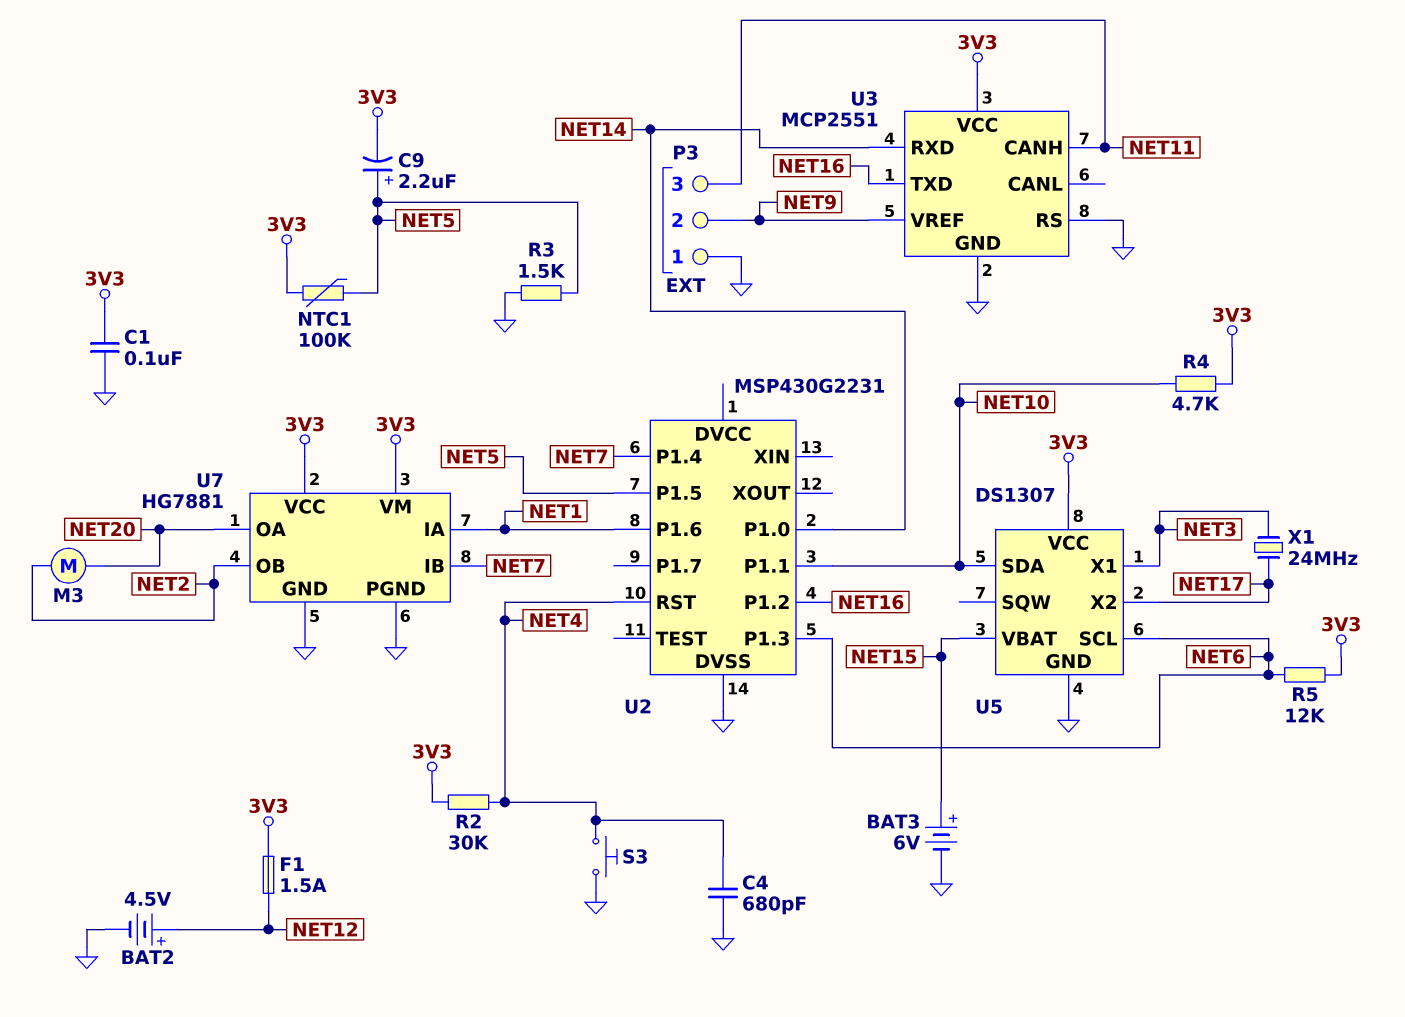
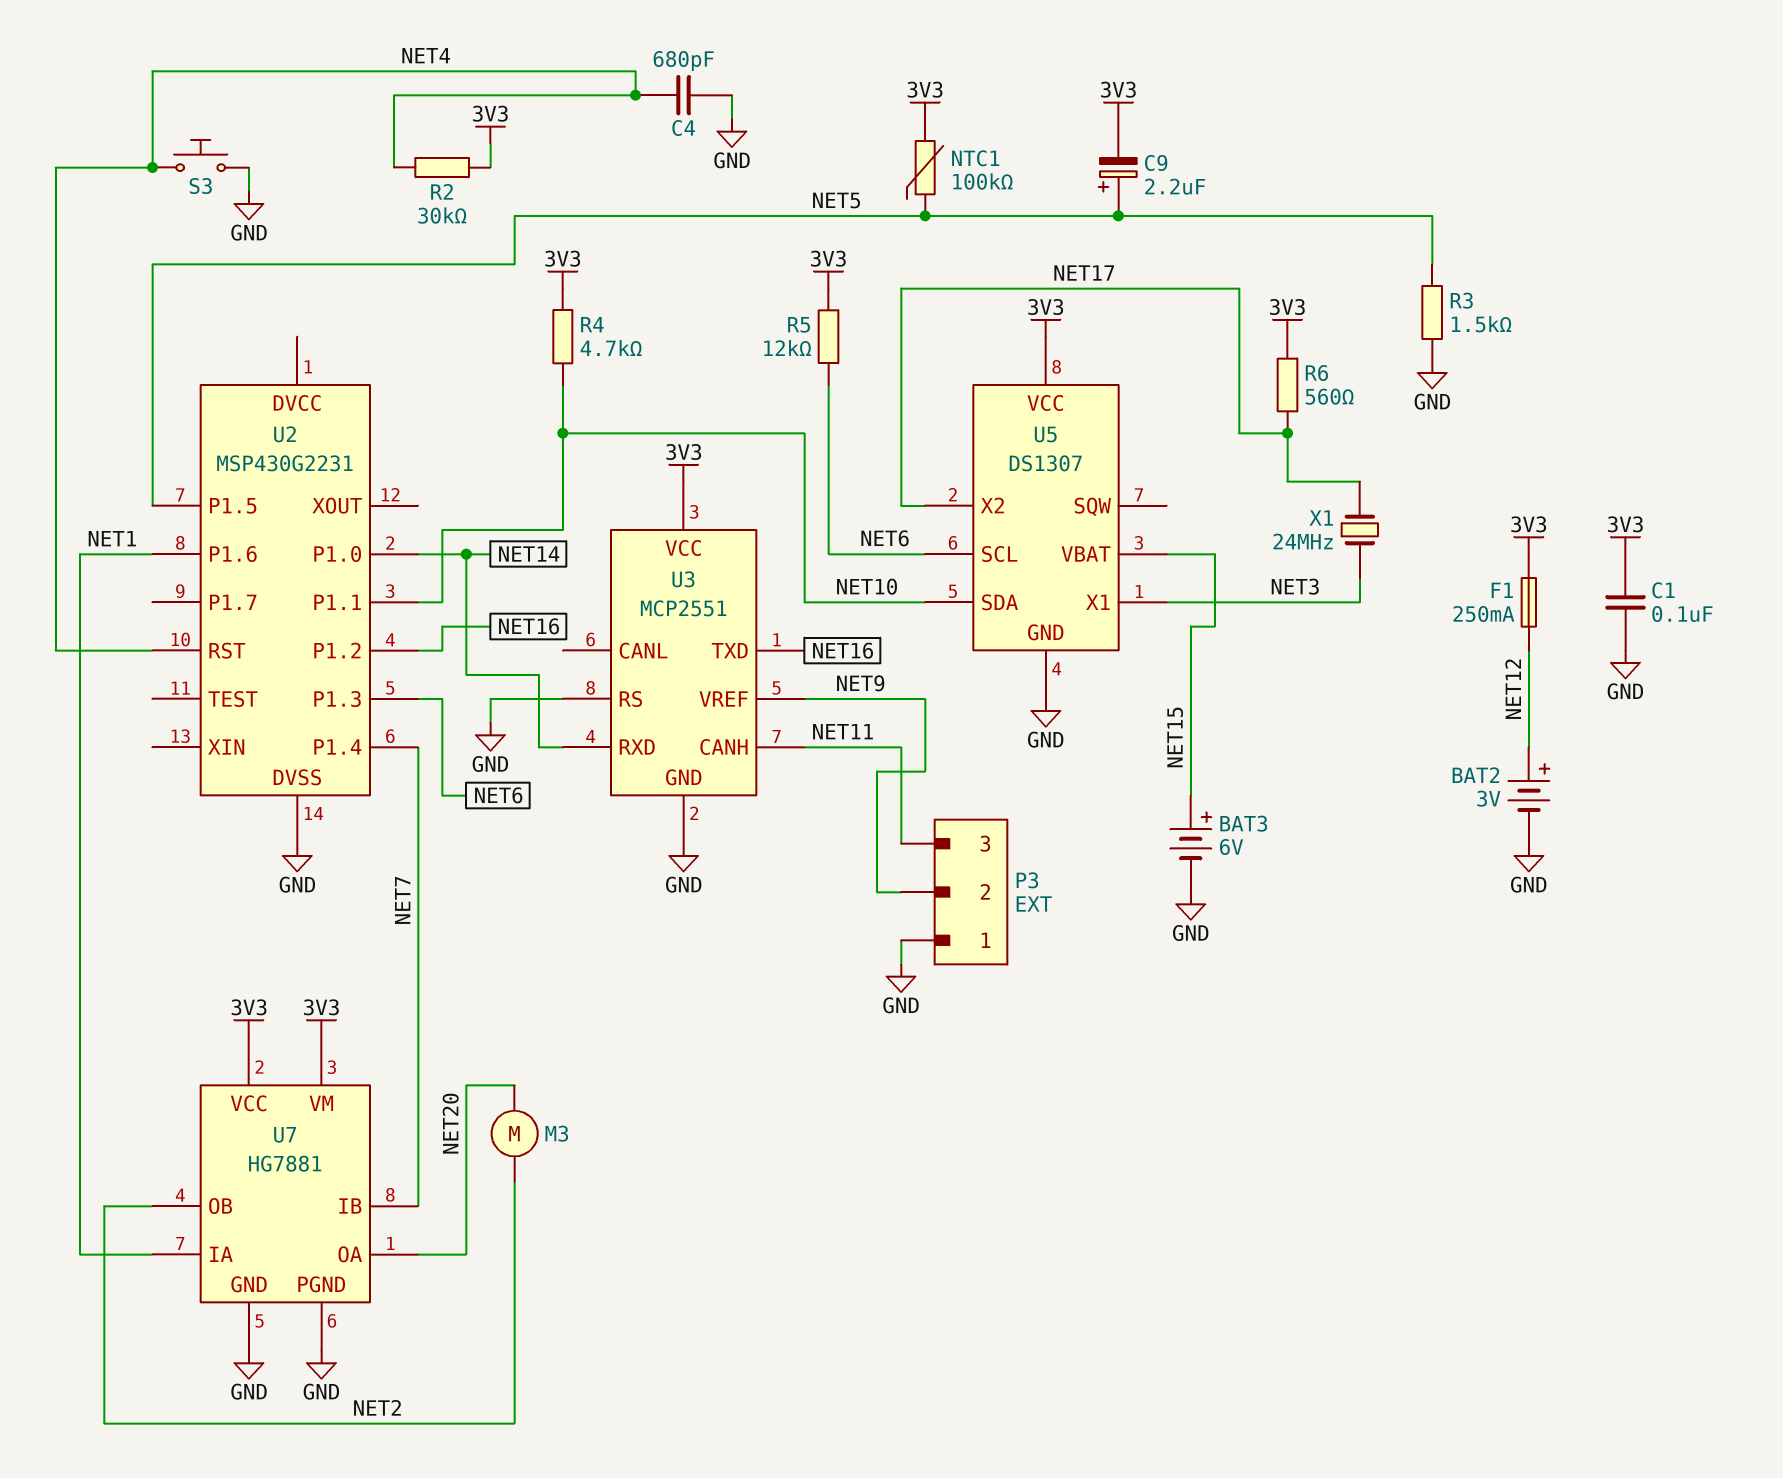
BAT2: 4.5V (plus NET12, minus GND) -> 3V (plus NET12, minus GND)
F1: 1.5A (3V3, NET12) -> 250mA (3V3, NET12)
R6: none -> 560 (3V3, NET17)

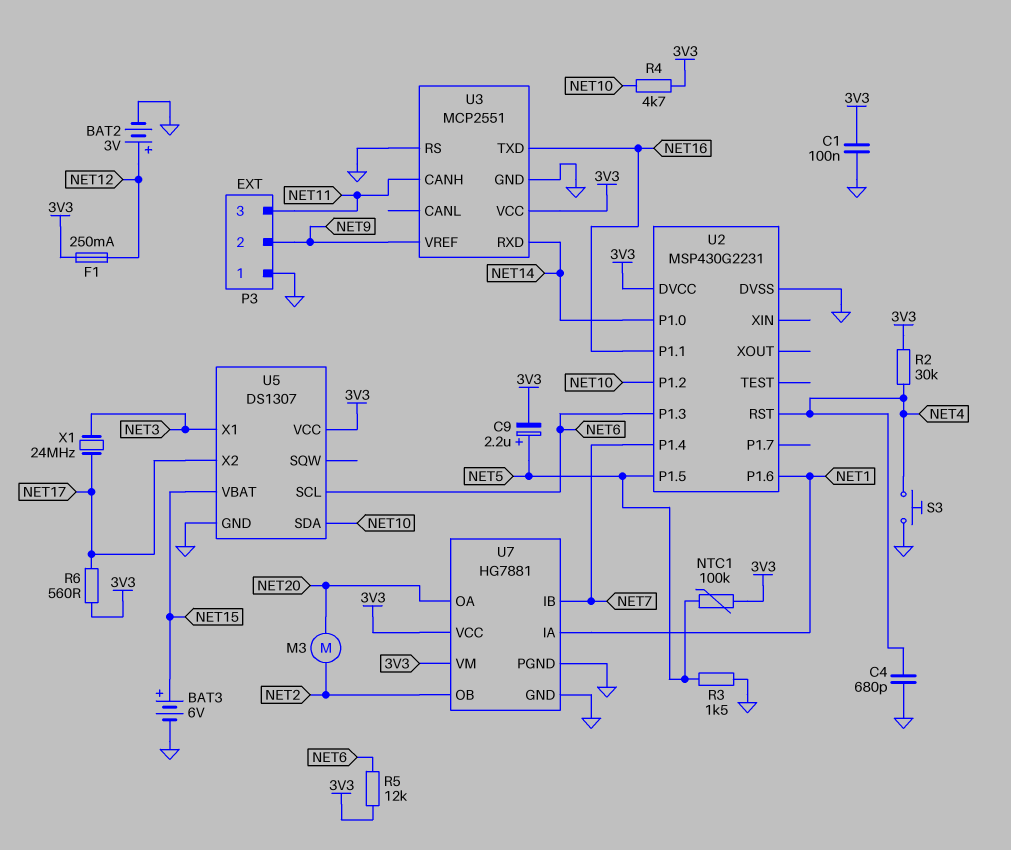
U2 pin DVCC: none -> 3V3
U2 pin P1.1: NET10 -> NET16
U2 pin P1.2: NET16 -> NET10

